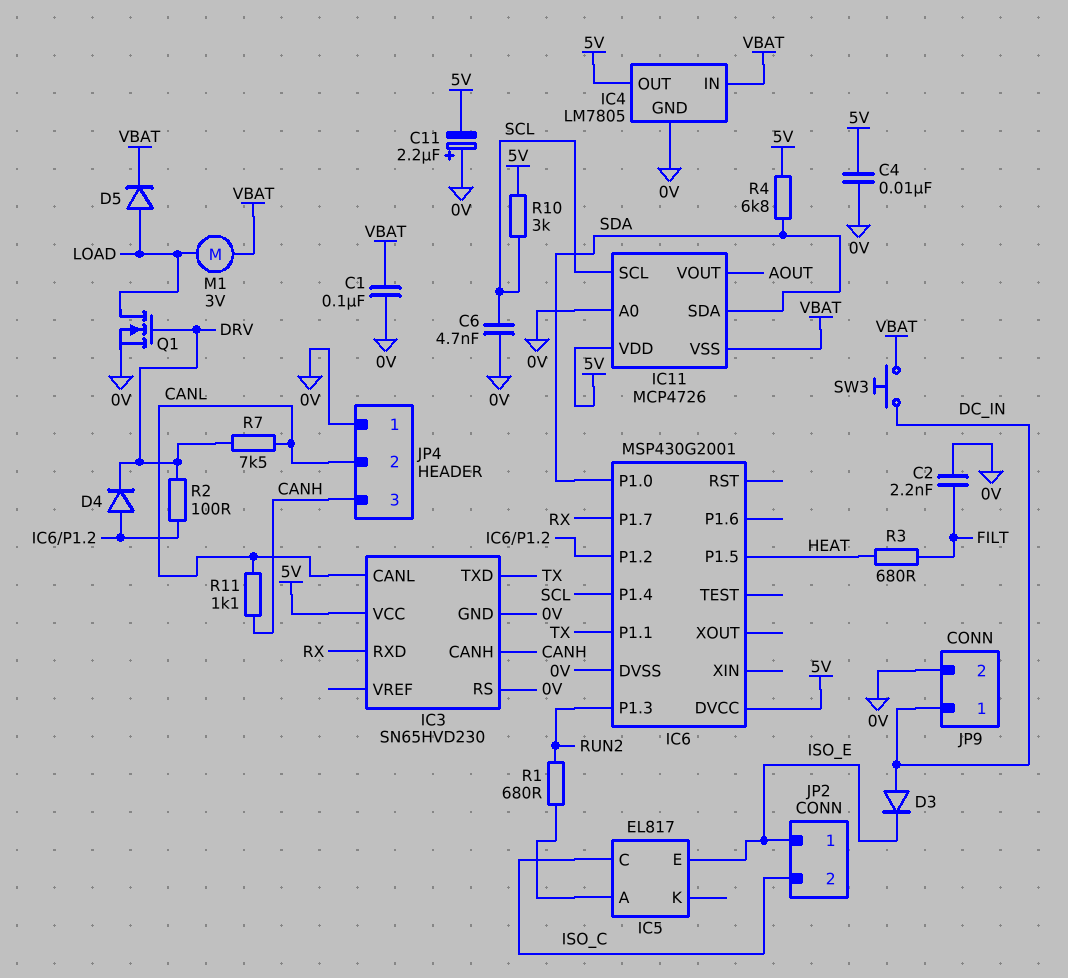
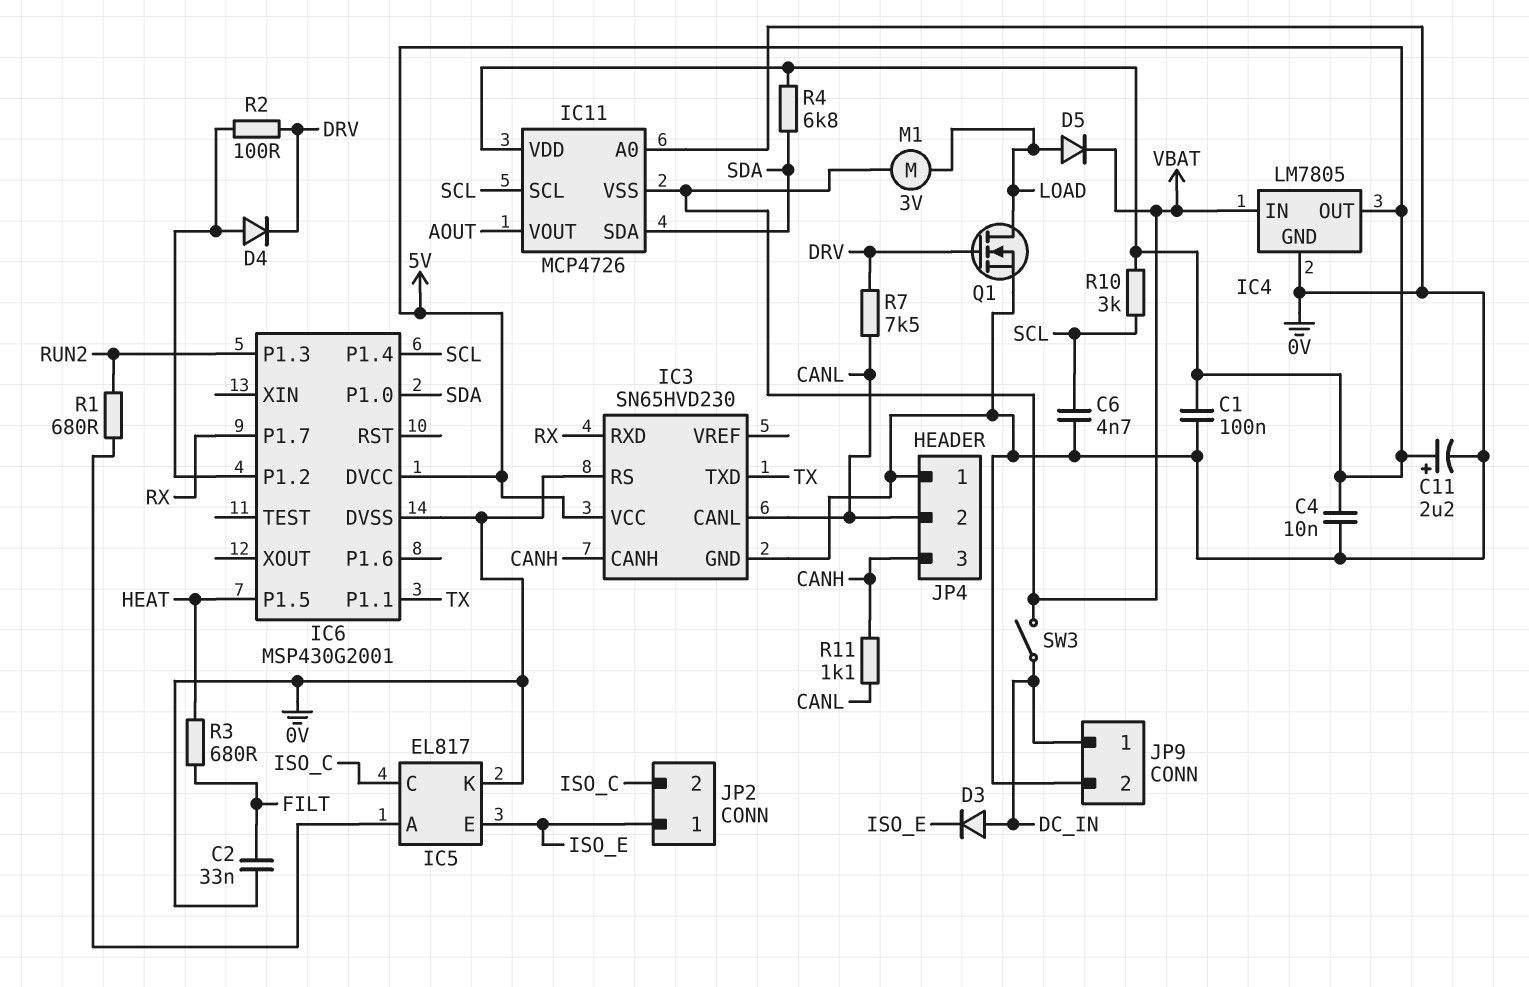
C1: 100nF (0V, VBAT) -> 100nF (0V, 5V)
C2: 2.2nF (0V, FILT) -> 33nF (0V, FILT)
C11: 2.2uF (plus 0V, minus 5V) -> 2.2uF (plus 5V, minus 0V)
IC5 pin K: none -> 0V
SW3: button (DC_IN, VBAT) -> switch (DC_IN, VBAT)

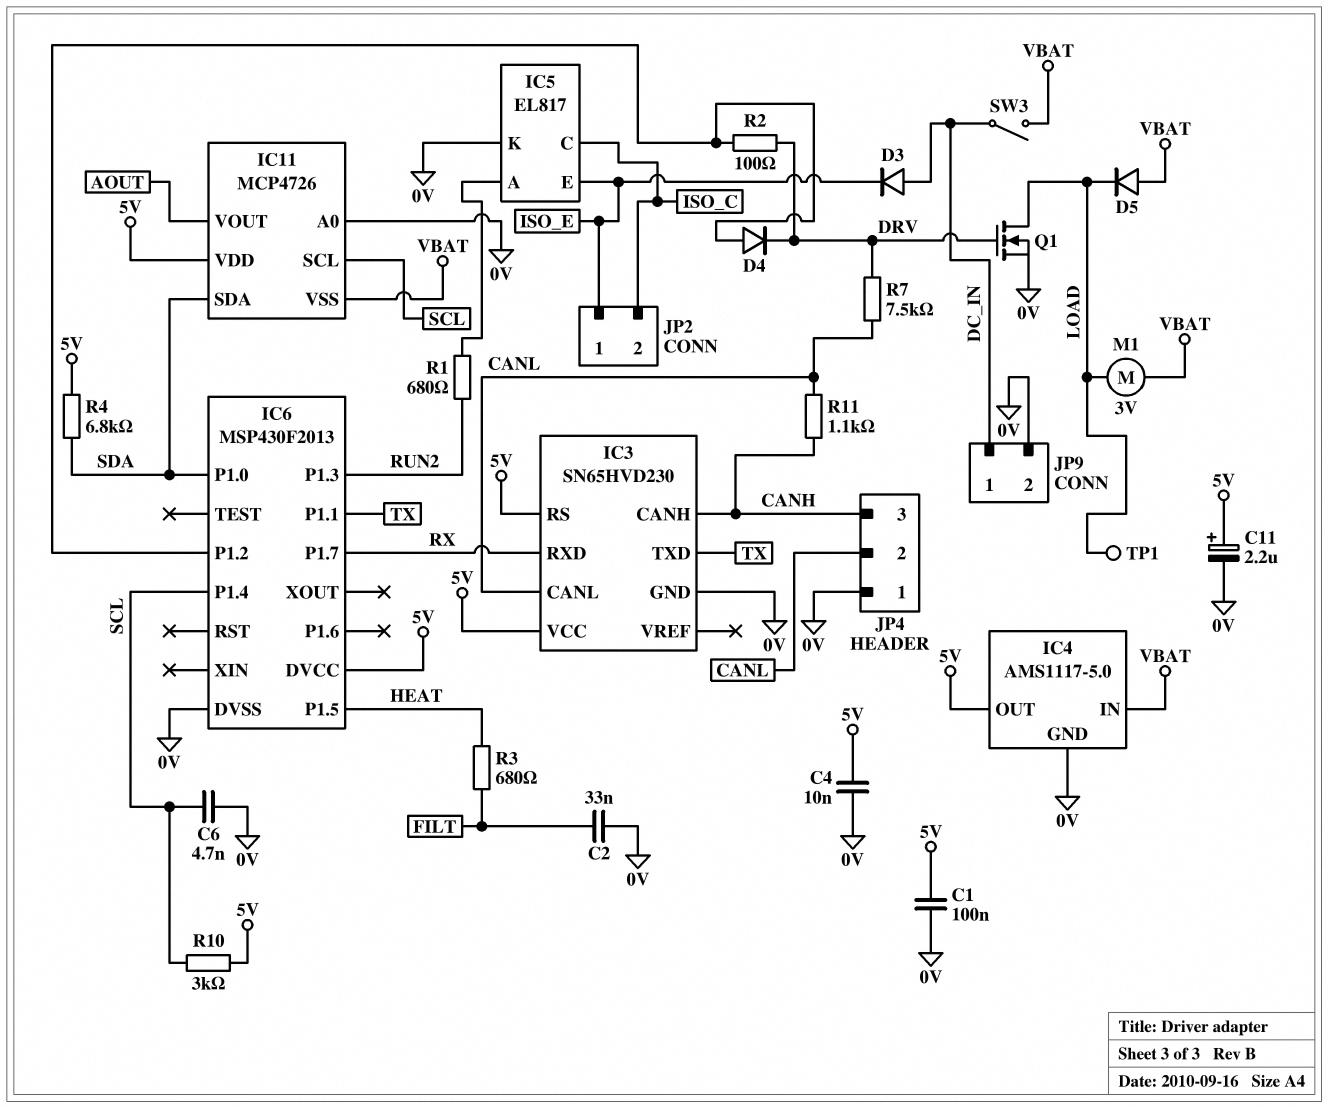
D5: diode (A LOAD, K VBAT) -> diode (A VBAT, K LOAD)
IC3 pin RS: 0V -> 5V
IC4: LM7805 -> AMS1117-5.0
IC6: MSP430G2001 -> MSP430F2013
TP1: none -> test point (LOAD)

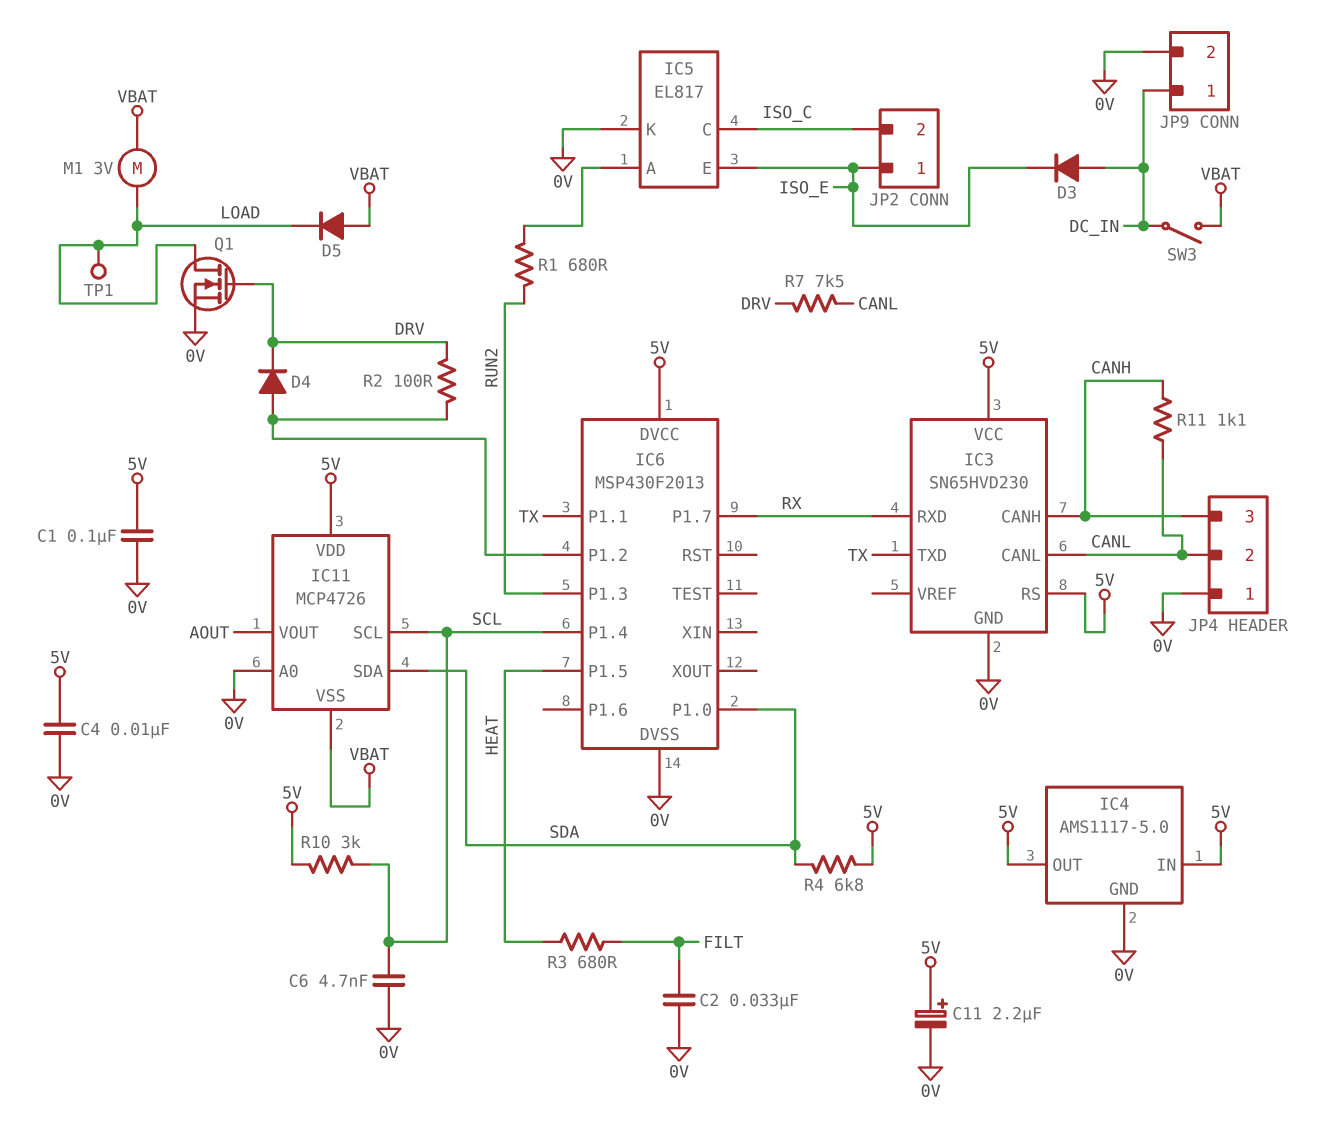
IC4 pin IN: VBAT -> 5V

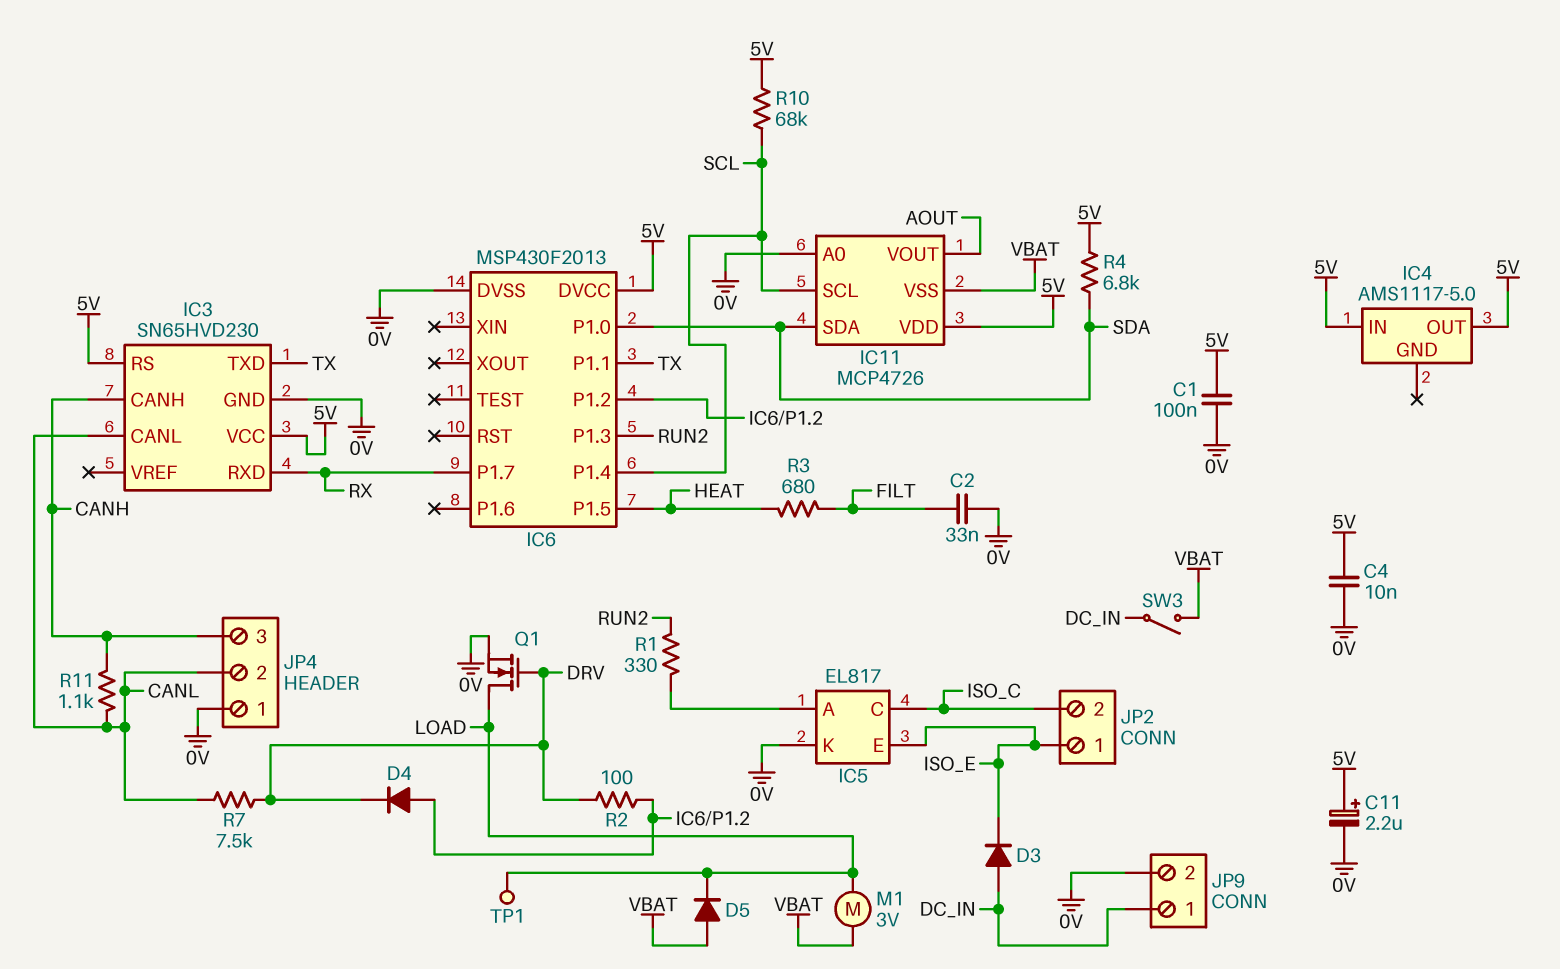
C6: 4.7nF (0V, SCL) -> none
IC4 pin GND: 0V -> none
R1: 680 (IC5/A, RUN2) -> 330 (IC5/A, RUN2)
R10: 3k (5V, SCL) -> 68k (5V, SCL)

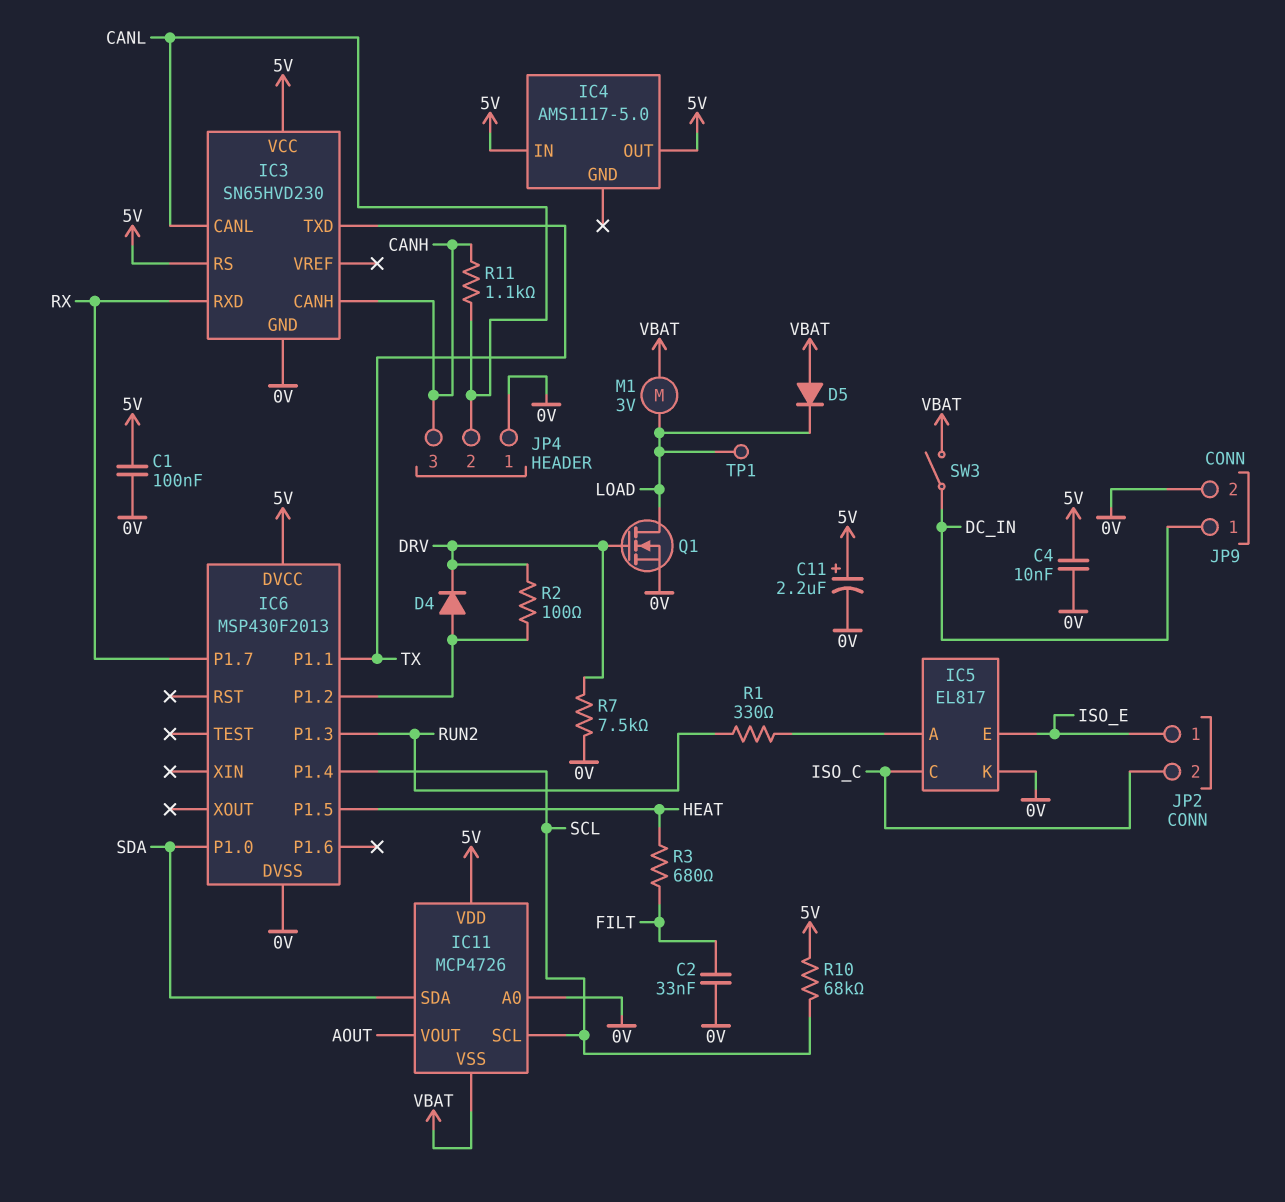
D3: diode (A DC_IN, K ISO_E) -> none
R4: 6.8k (5V, SDA) -> none
R7: 7.5k (CANL, DRV) -> 7.5k (0V, DRV)

